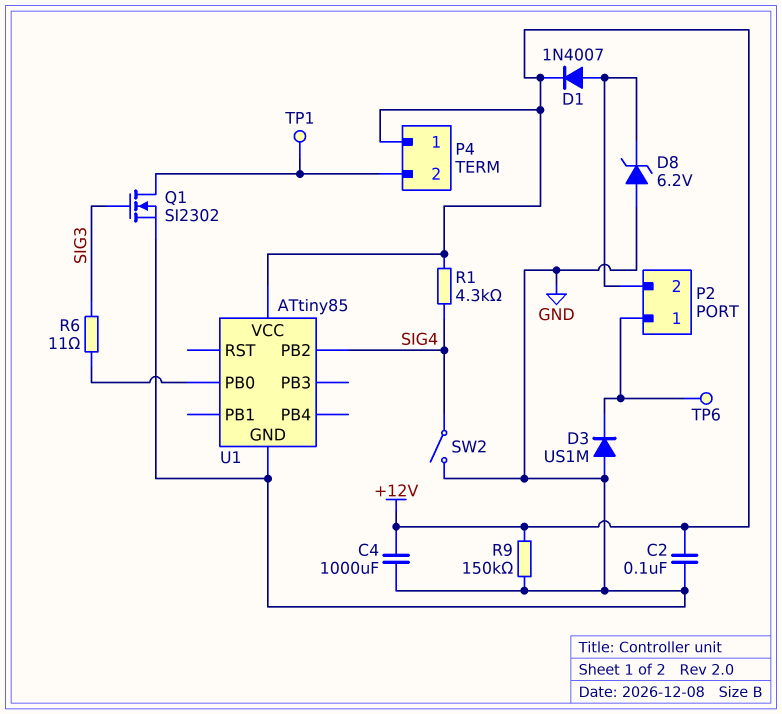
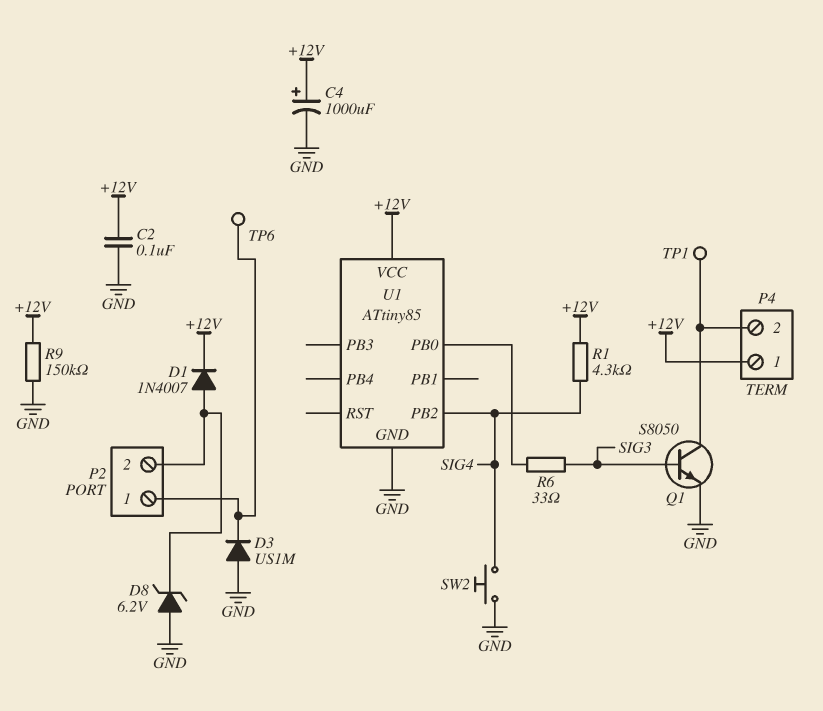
C4: 1000uF (+12V, GND) -> 1000uF (plus +12V, minus GND)
Q1: NMOS SI2302 (G SIG3, D P4/2, S GND) -> NPN S8050 (B SIG3, C P4/2, E GND)
R6: 11 (SIG3, U1/PB0) -> 33 (SIG3, U1/PB0)
SW2: switch (GND, SIG4) -> button (GND, SIG4)

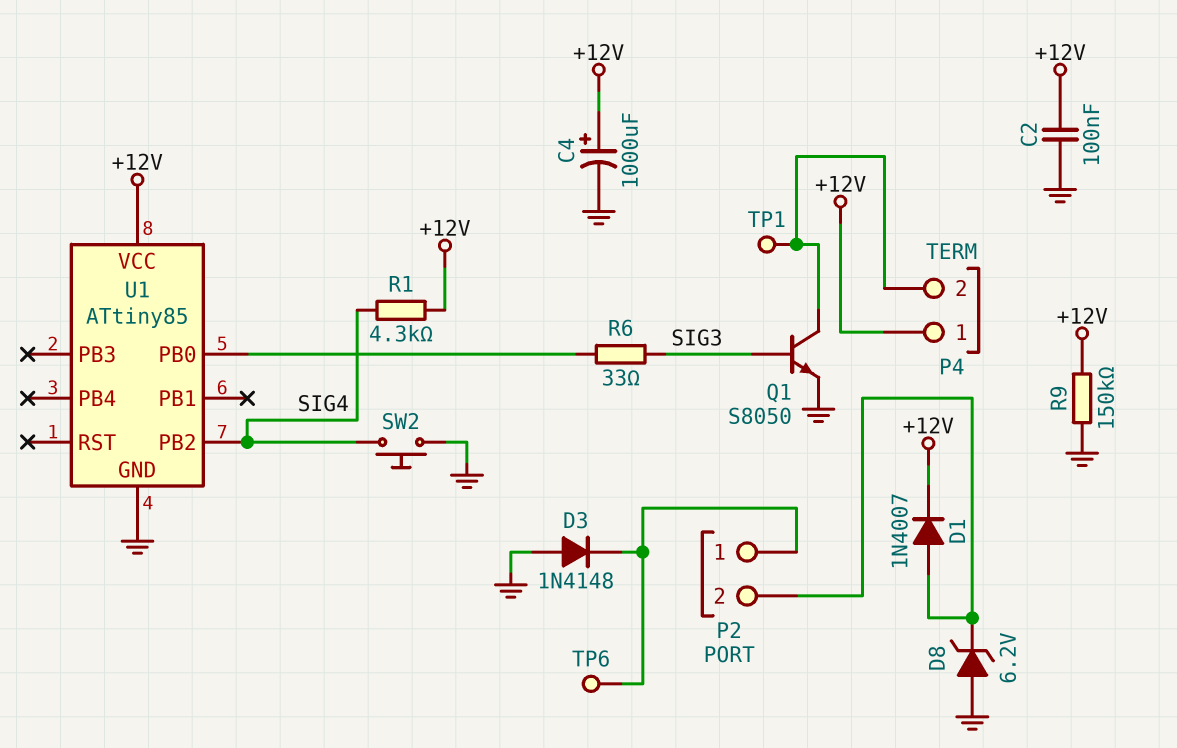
D3: diode US1M (A GND, K P2/1) -> diode 1N4148 (A GND, K P2/1)

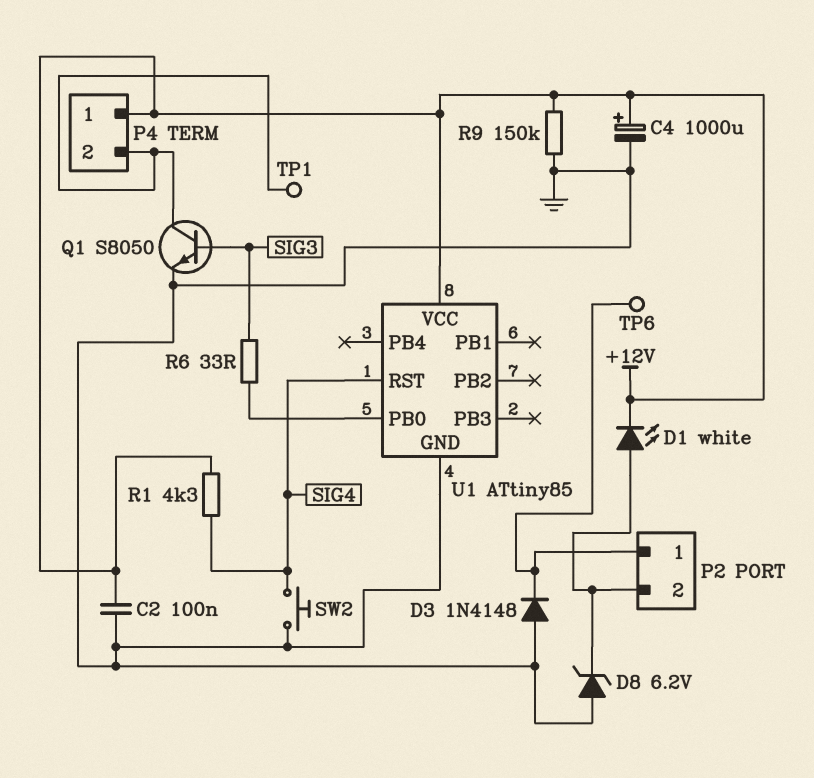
D1: diode 1N4007 (A P2/2, K +12V) -> LED white (A P2/2, K +12V)
U1 pin PB2: SIG4 -> none
U1 pin RST: none -> SIG4

